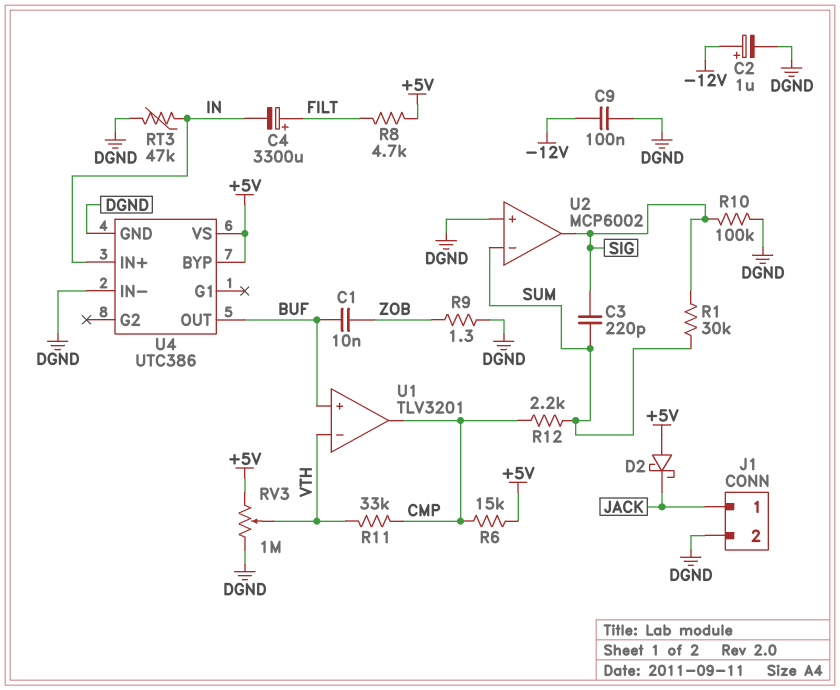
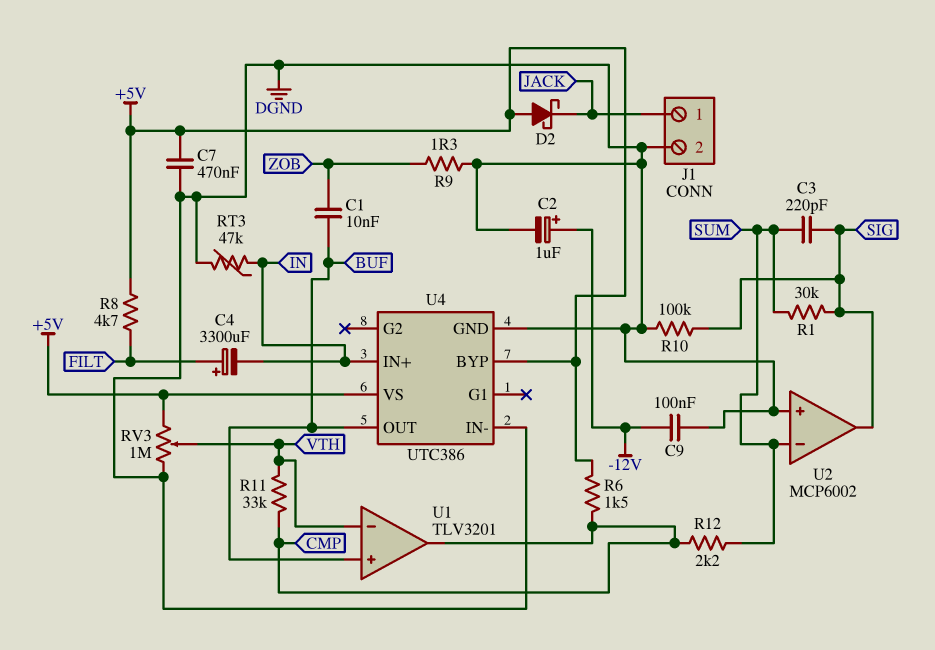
C7: none -> 470nF (+5V, DGND)
R6: 15k (+5V, CMP) -> 1.5k (+5V, CMP)

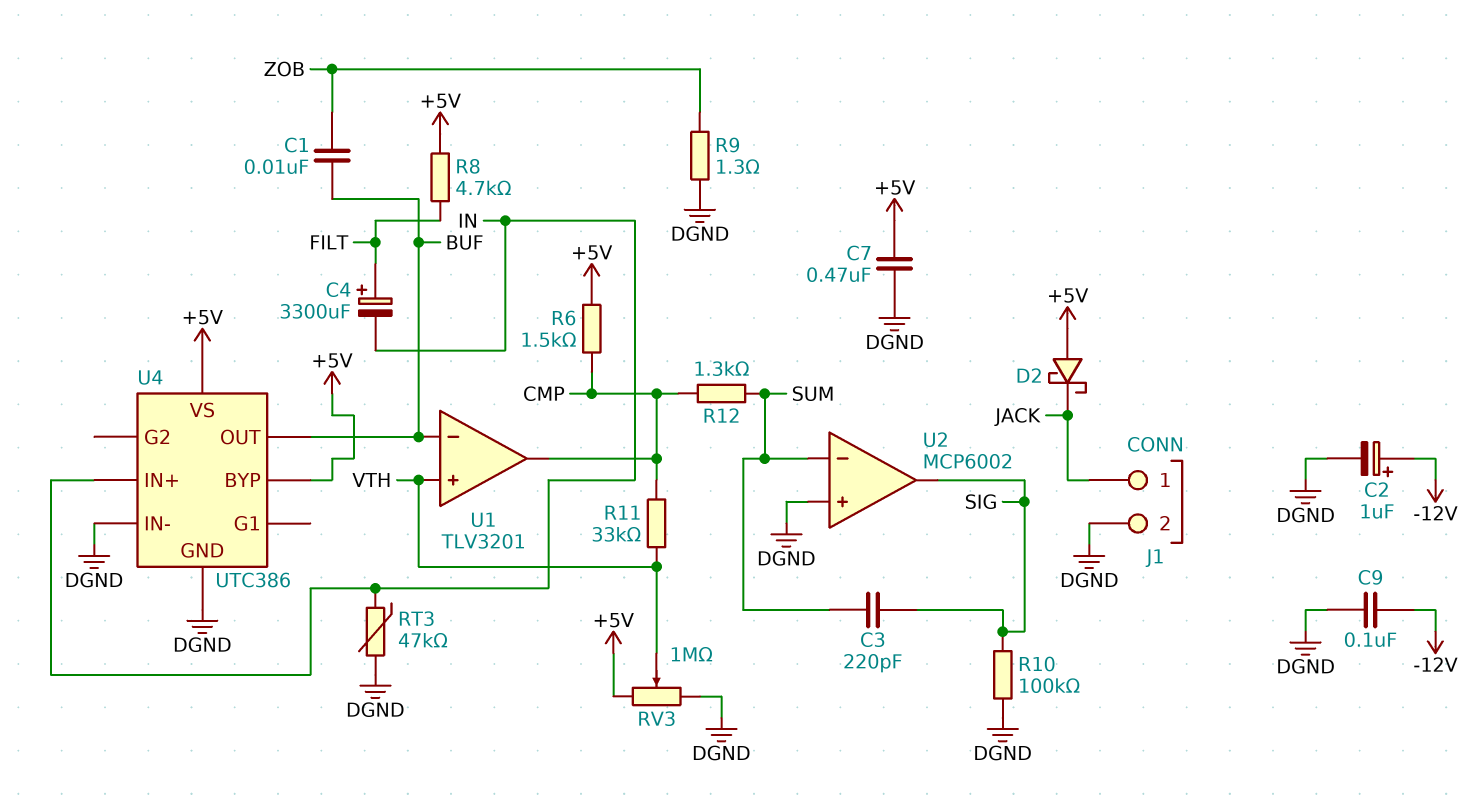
R1: 30k (SIG, SUM) -> none
R12: 2.2k (CMP, SUM) -> 1.3k (CMP, SUM)
U1 pin in+: BUF -> VTH
U1 pin in-: VTH -> BUF

